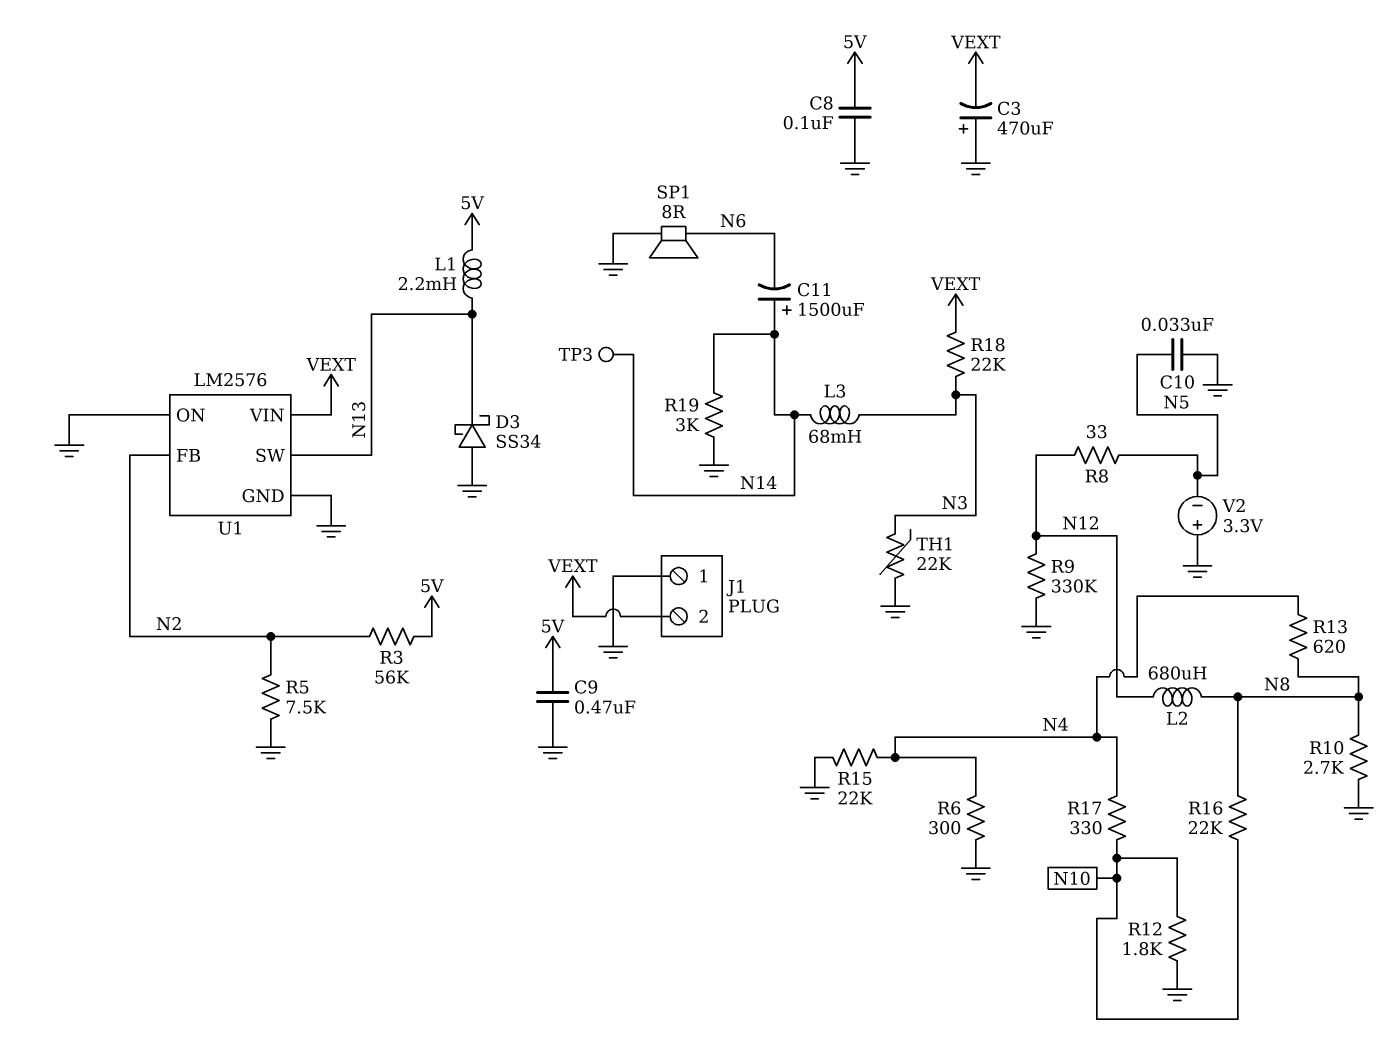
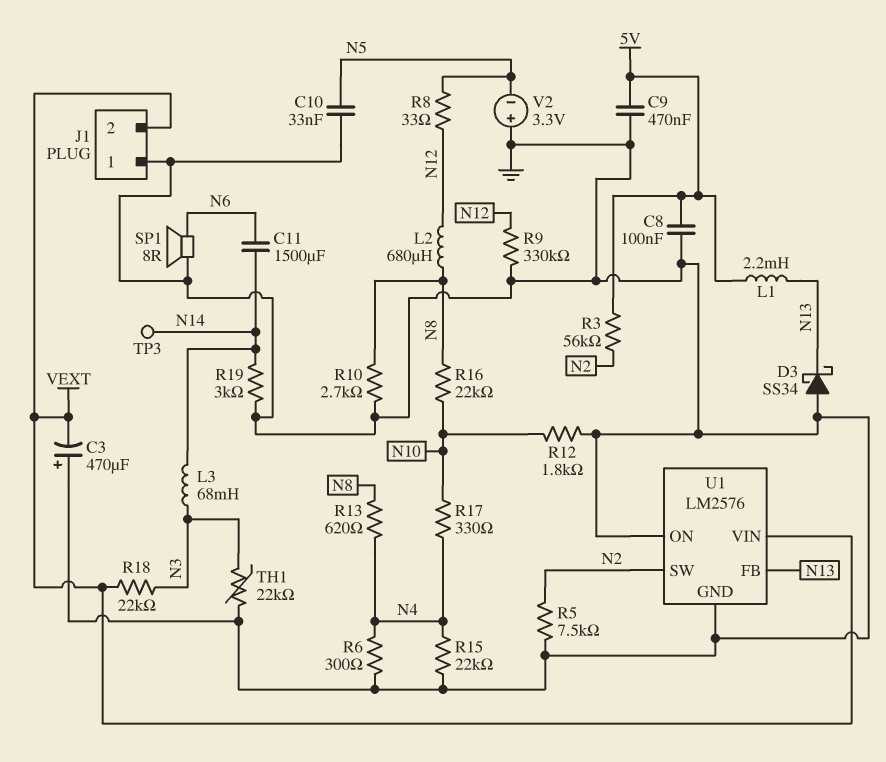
C11: 1500uF (plus N14, minus N6) -> 1500uF (N6, N14)
U1 pin FB: N2 -> N13
U1 pin SW: N13 -> N2

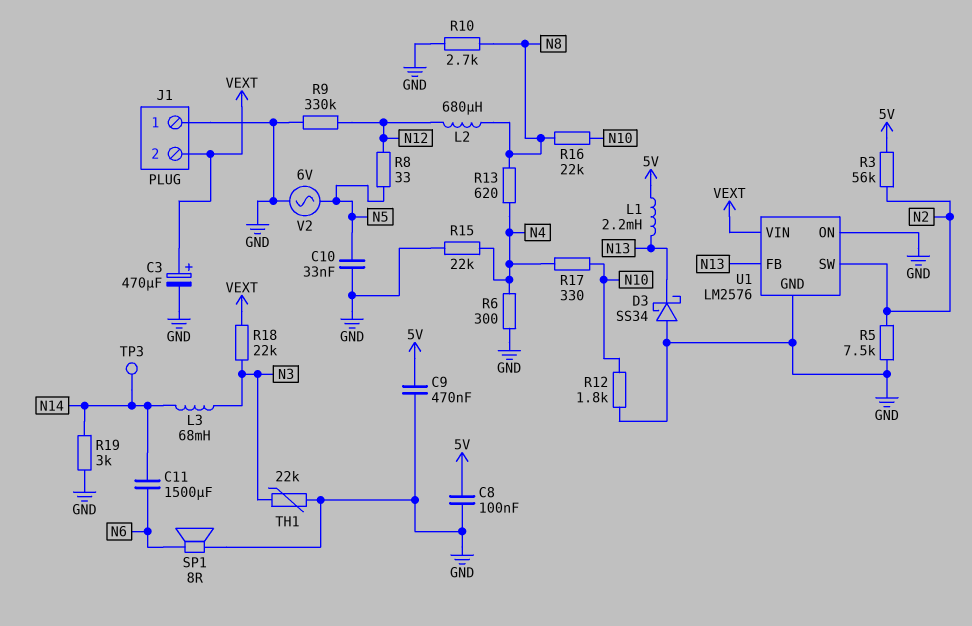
C3: 470uF (plus GND, minus VEXT) -> 470uF (plus VEXT, minus GND)
V2: 3.3V (plus GND, minus N5) -> AC 6V (GND, N5)

